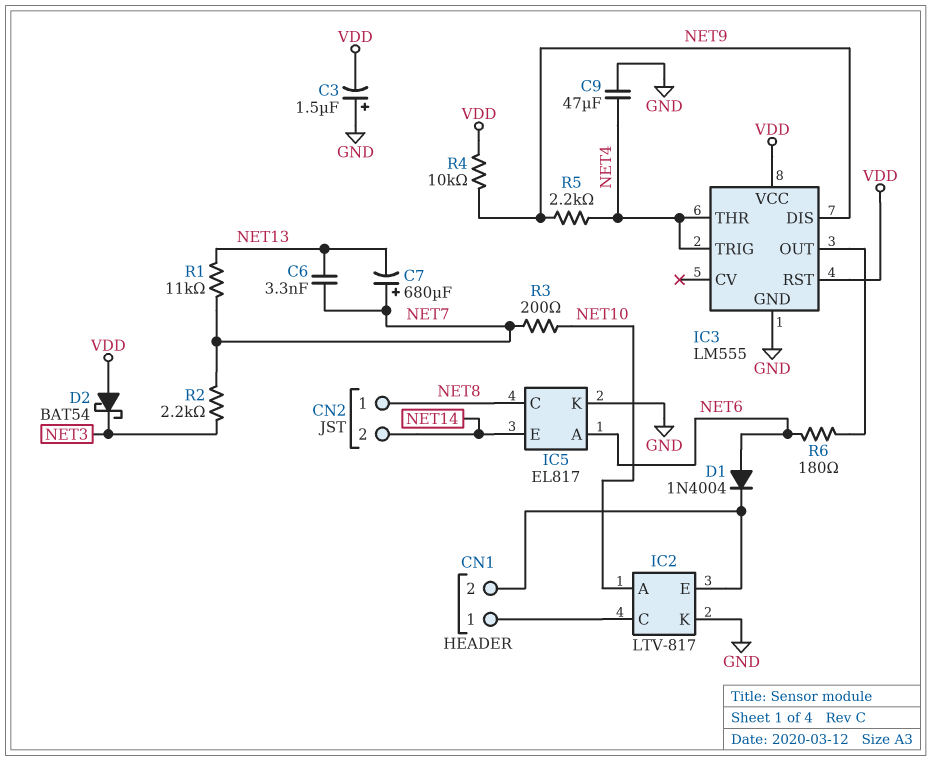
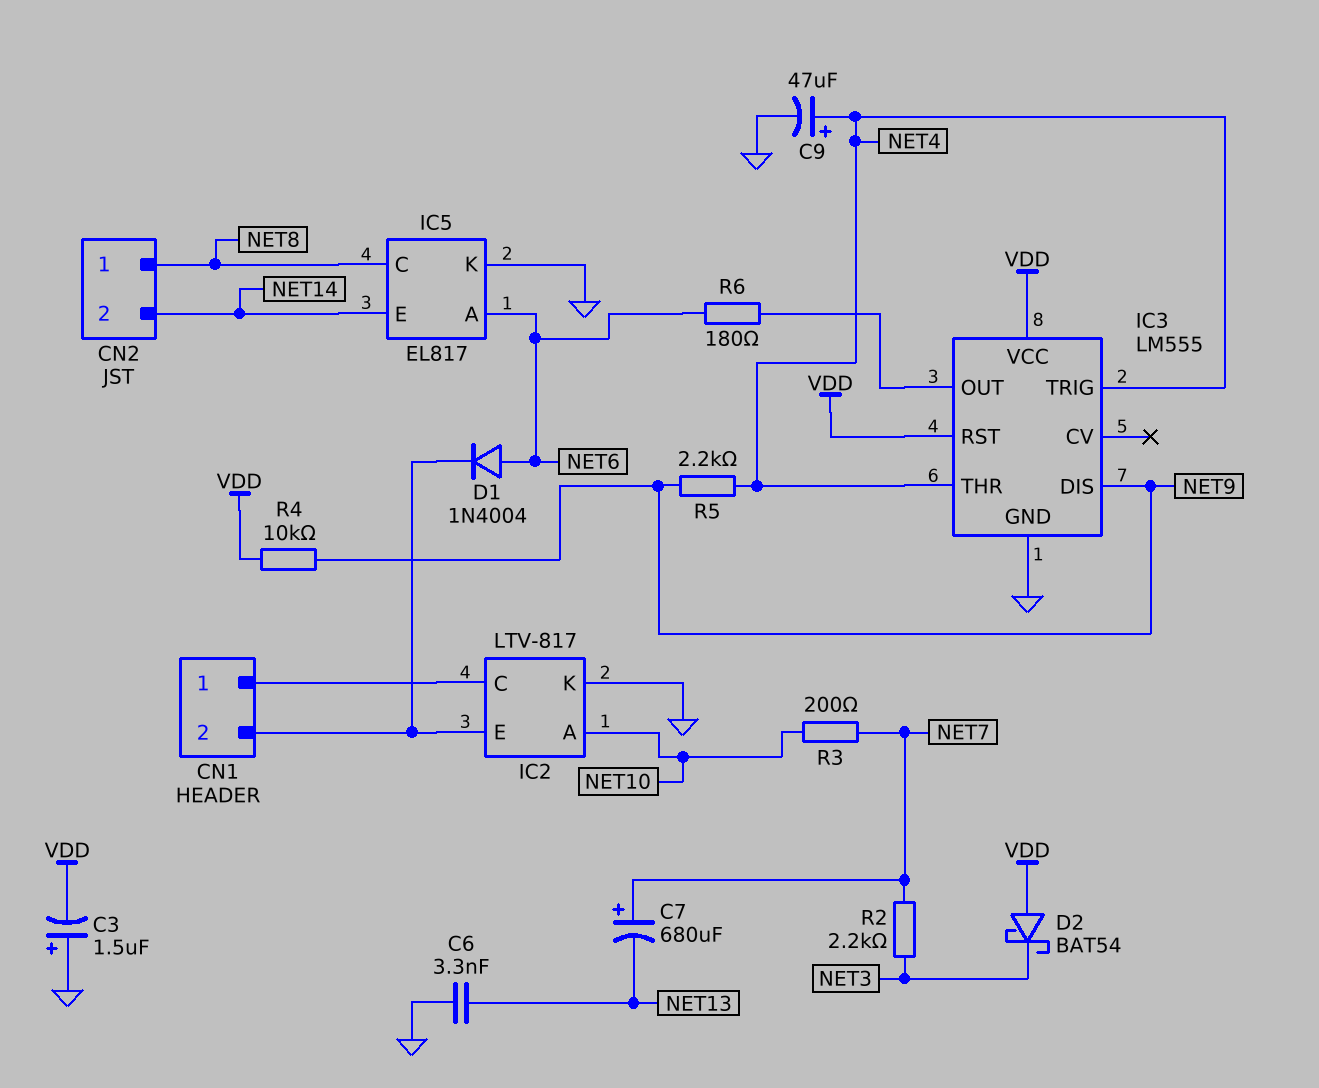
C6: 3.3nF (NET7, NET13) -> 3.3nF (GND, NET13)
C9: 47uF (GND, NET4) -> 47uF (plus NET4, minus GND)
R1: 11k (NET7, NET13) -> none

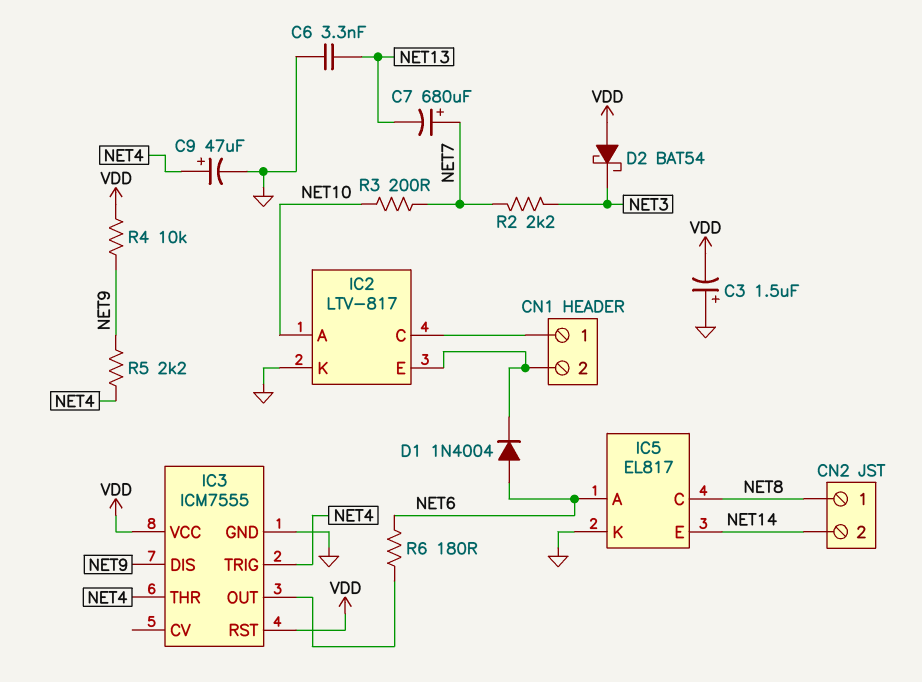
IC3: LM555 -> ICM7555

